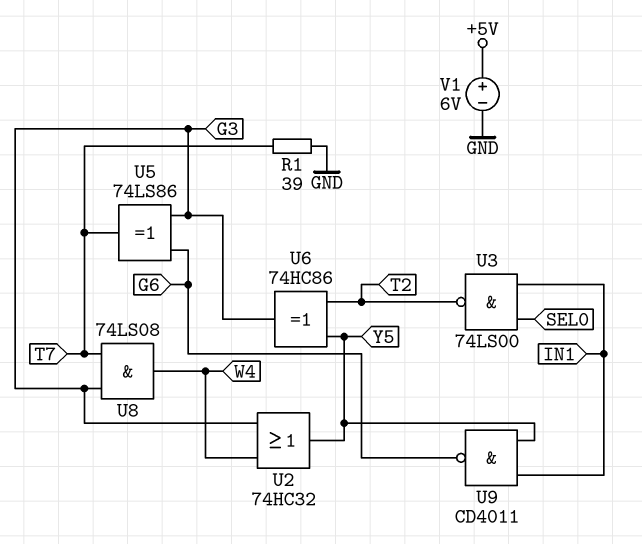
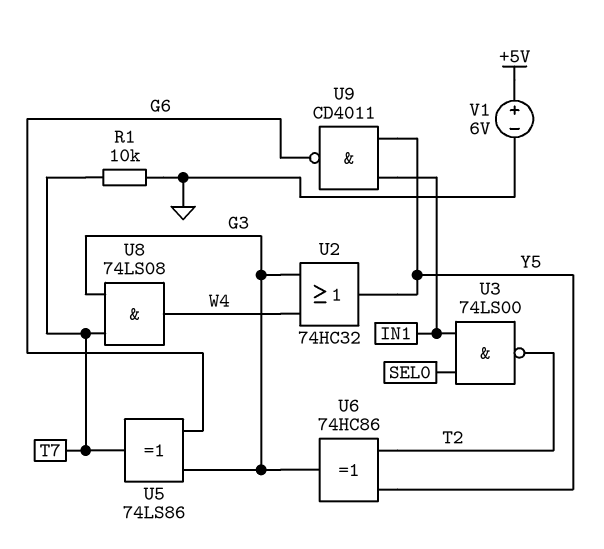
R1: 39 (GND, T7) -> 10k (GND, T7)

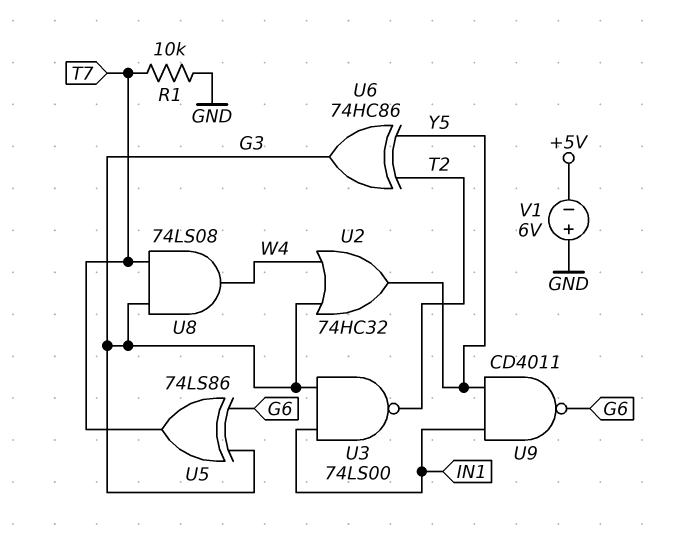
U3: NAND 74LS00 (in IN1, in SEL0, out T2) -> NAND 74LS00 (in G3, in IN1, out T2)
V1: 6V (plus +5V, minus GND) -> 6V (plus GND, minus +5V)

